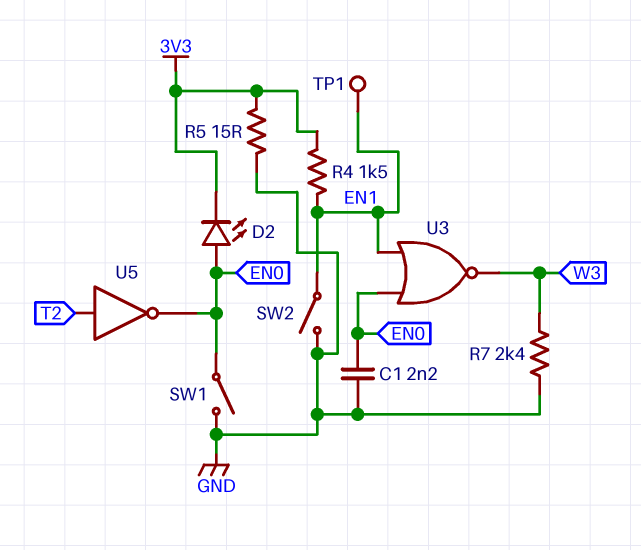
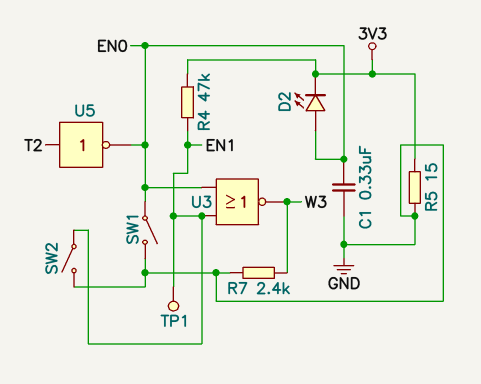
C1: 2.2nF (EN0, GND) -> 330nF (EN0, GND)
R4: 1.5k (3V3, EN1) -> 47k (3V3, EN1)

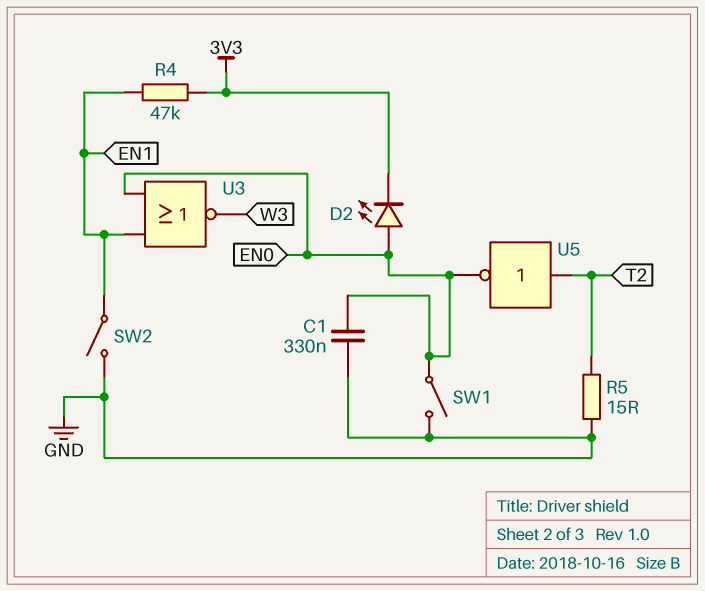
R5: 15 (3V3, GND) -> 15 (GND, T2)
R7: 2.4k (GND, W3) -> none
TP1: test point (EN1) -> none

